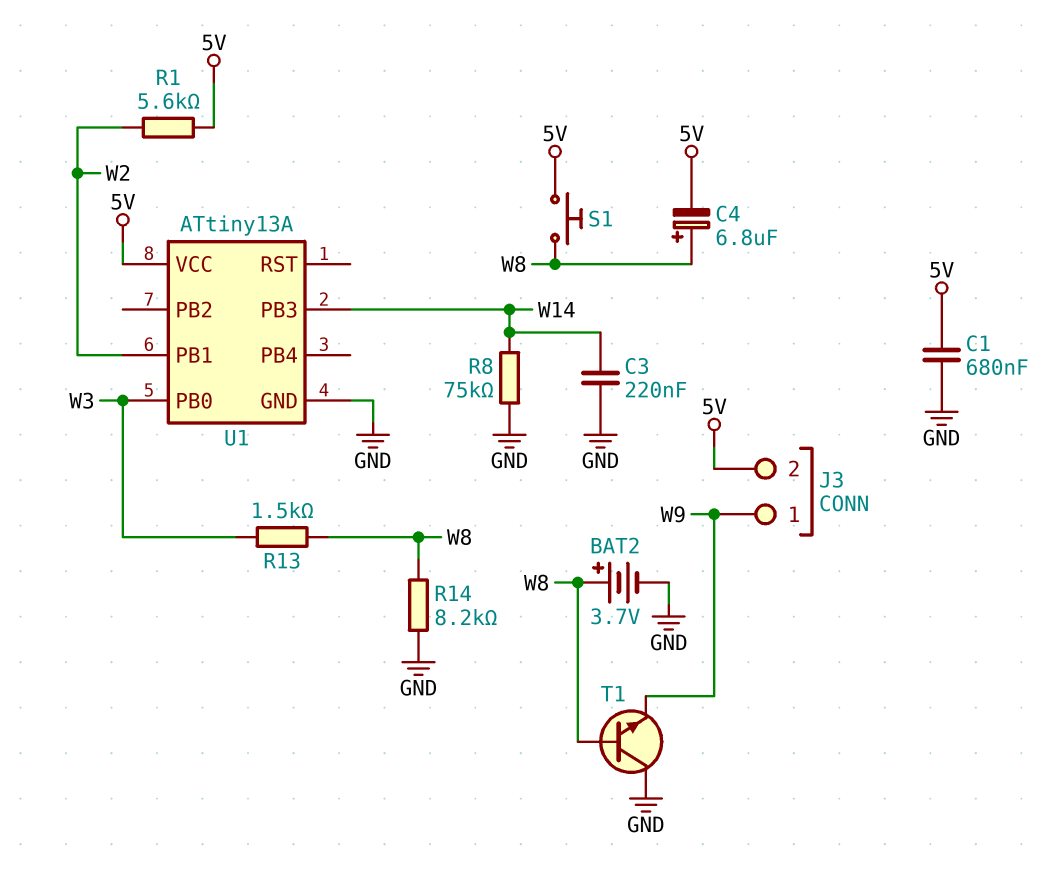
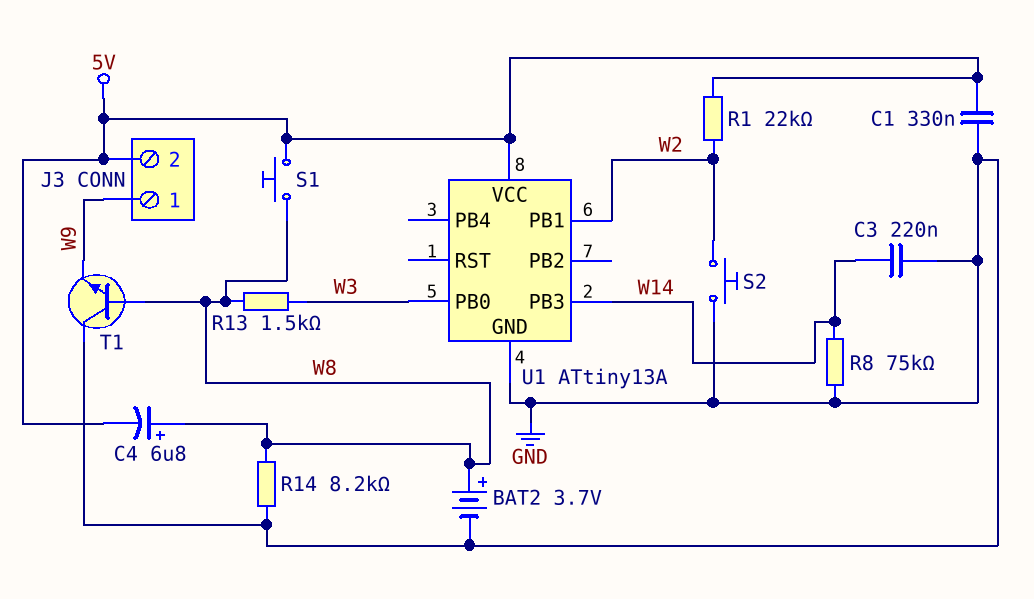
C1: 680nF (5V, GND) -> 330nF (5V, GND)
R1: 5.6k (5V, W2) -> 22k (5V, W2)
S2: none -> button (GND, W2)

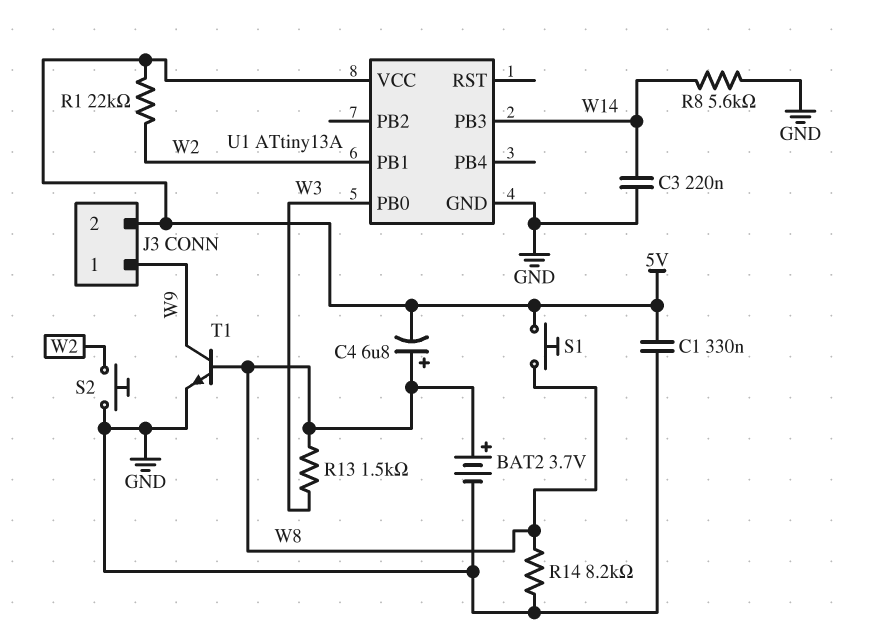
R8: 75k (GND, W14) -> 5.6k (GND, W14)
T1: NPN (B W8, C GND, E W9) -> NPN (B W8, C W9, E GND)

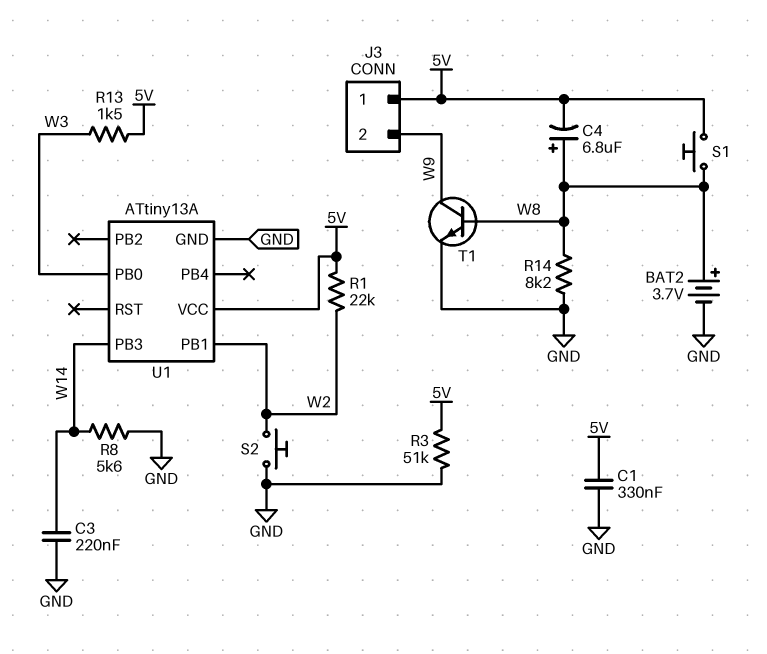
J3 pin 1: W9 -> 5V
J3 pin 2: 5V -> W9
R3: none -> 51k (5V, GND)
R13: 1.5k (W3, W8) -> 1.5k (5V, W3)

